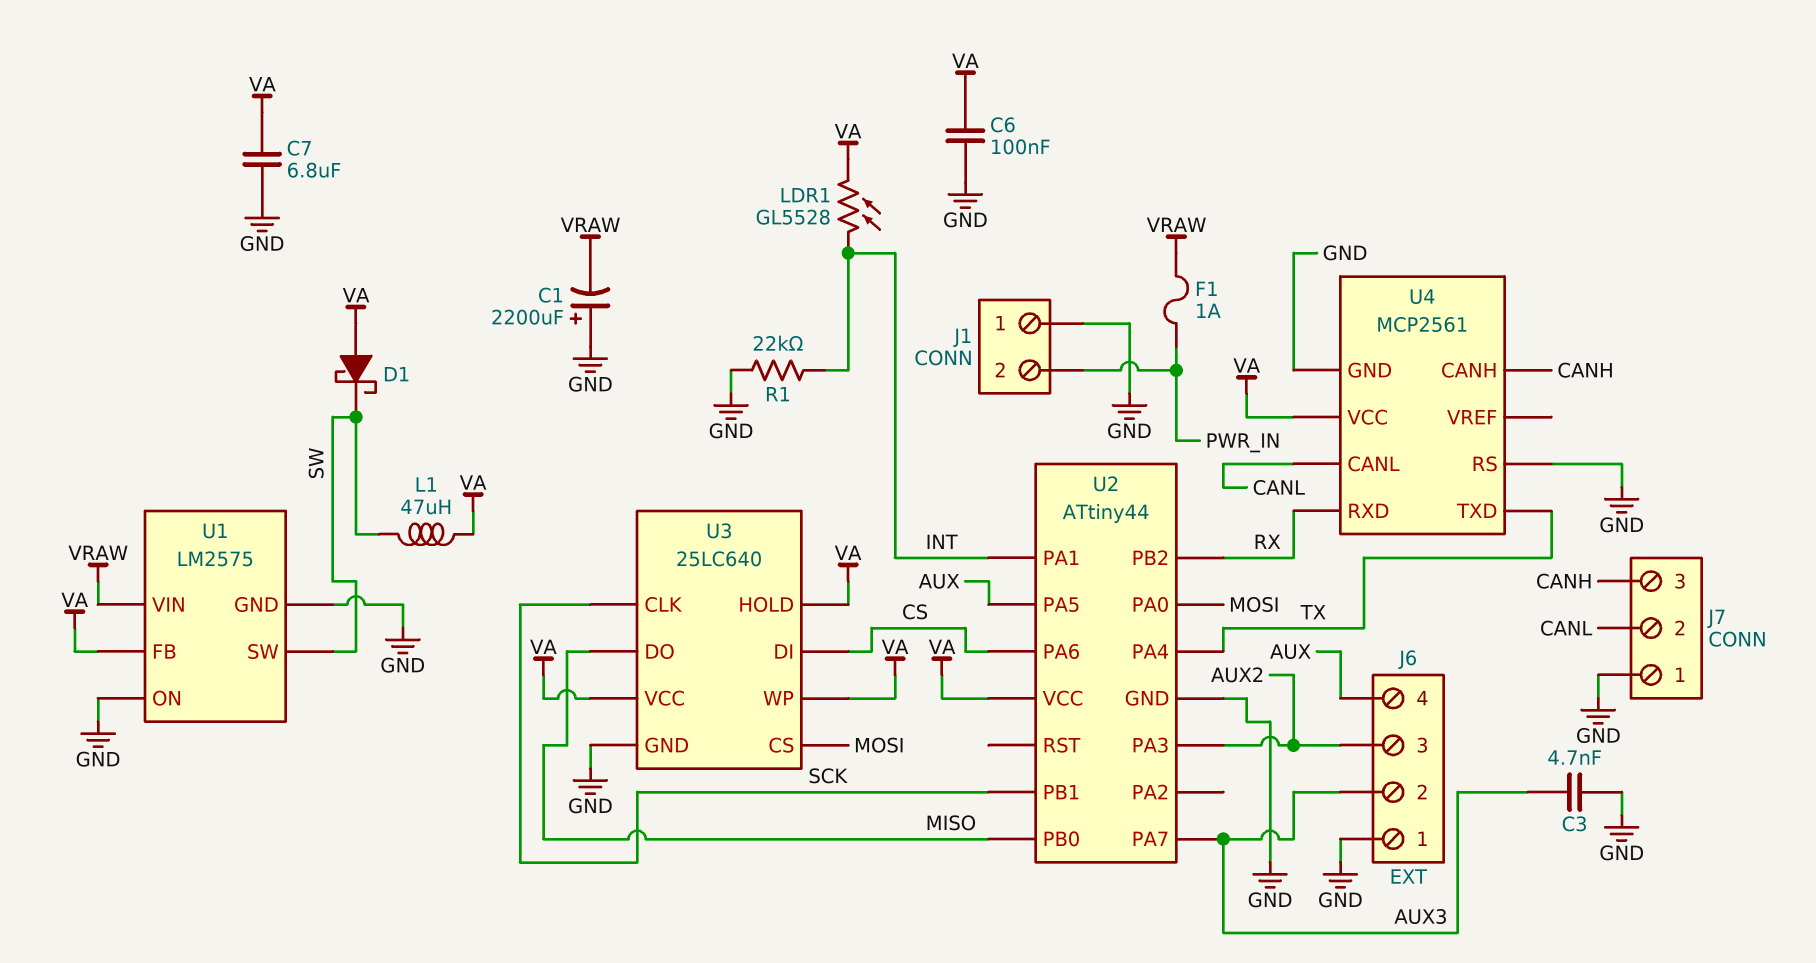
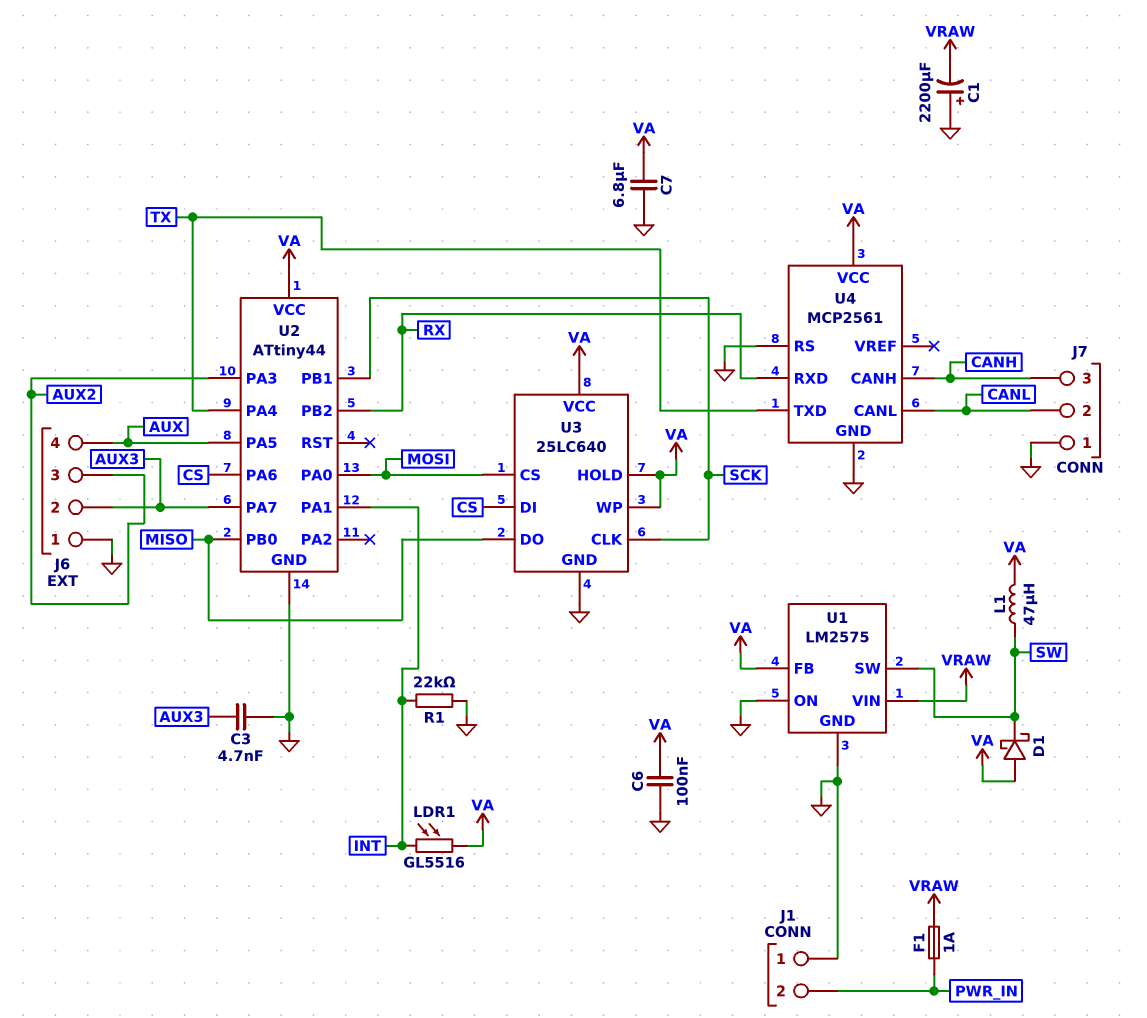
LDR1: GL5528 (INT, VA) -> GL5516 (INT, VA)

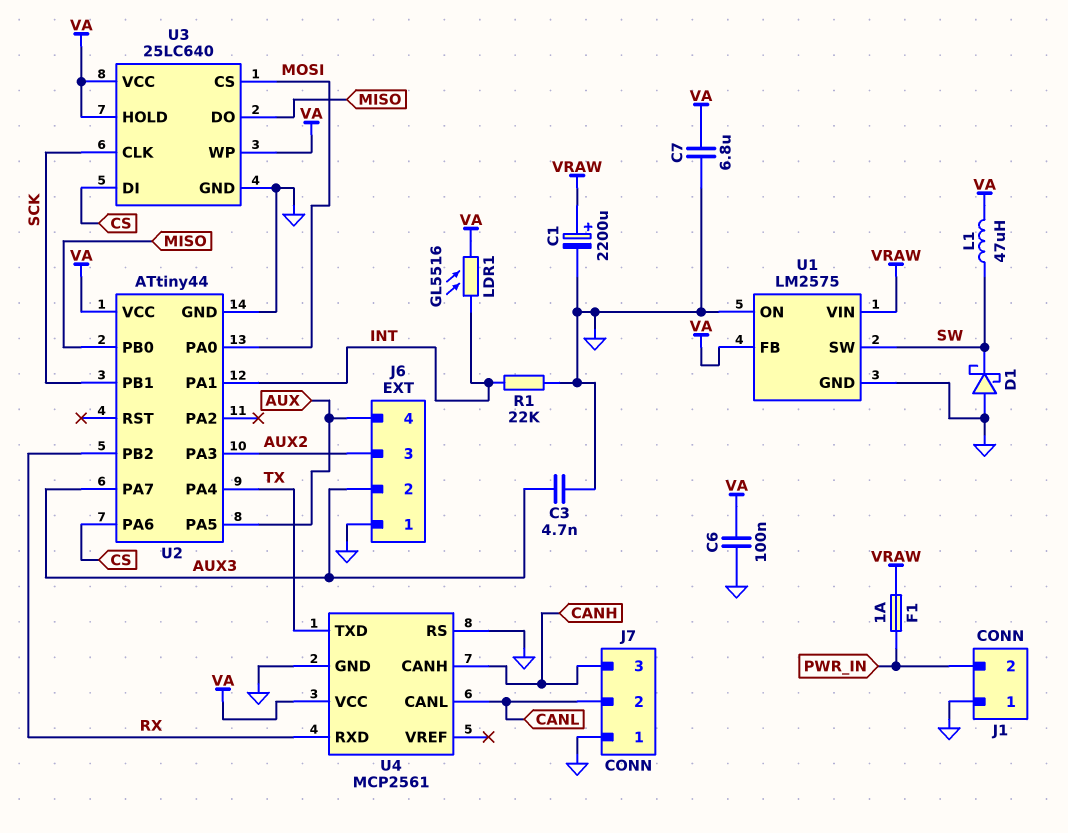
C1: 2200uF (plus GND, minus VRAW) -> 2200uF (plus VRAW, minus GND)
D1: schottky (A VA, K SW) -> schottky (A GND, K SW)

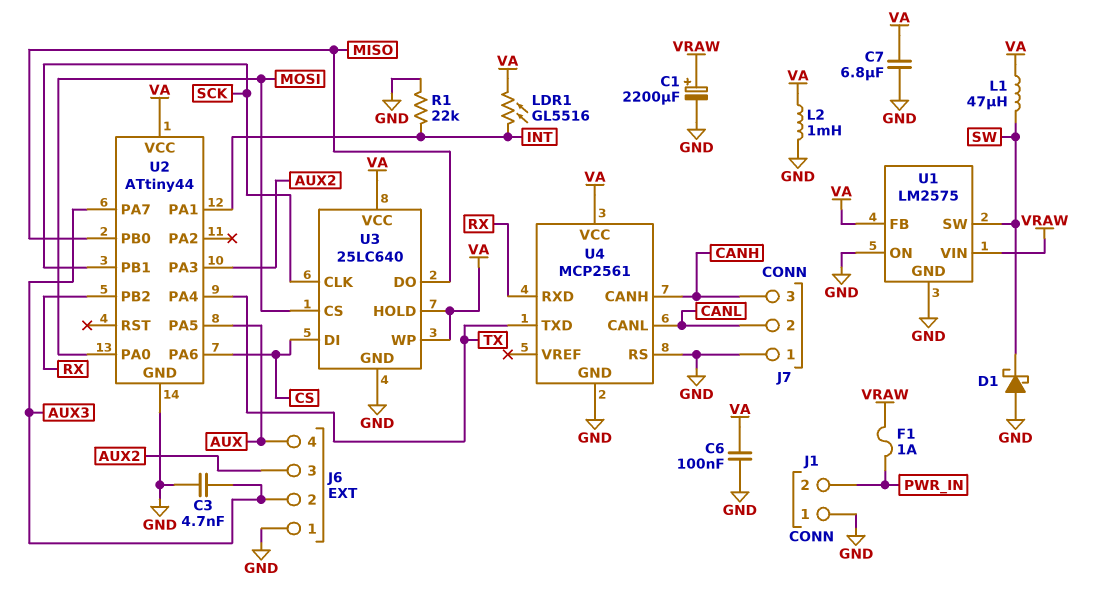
L2: none -> 1mH (GND, VA)

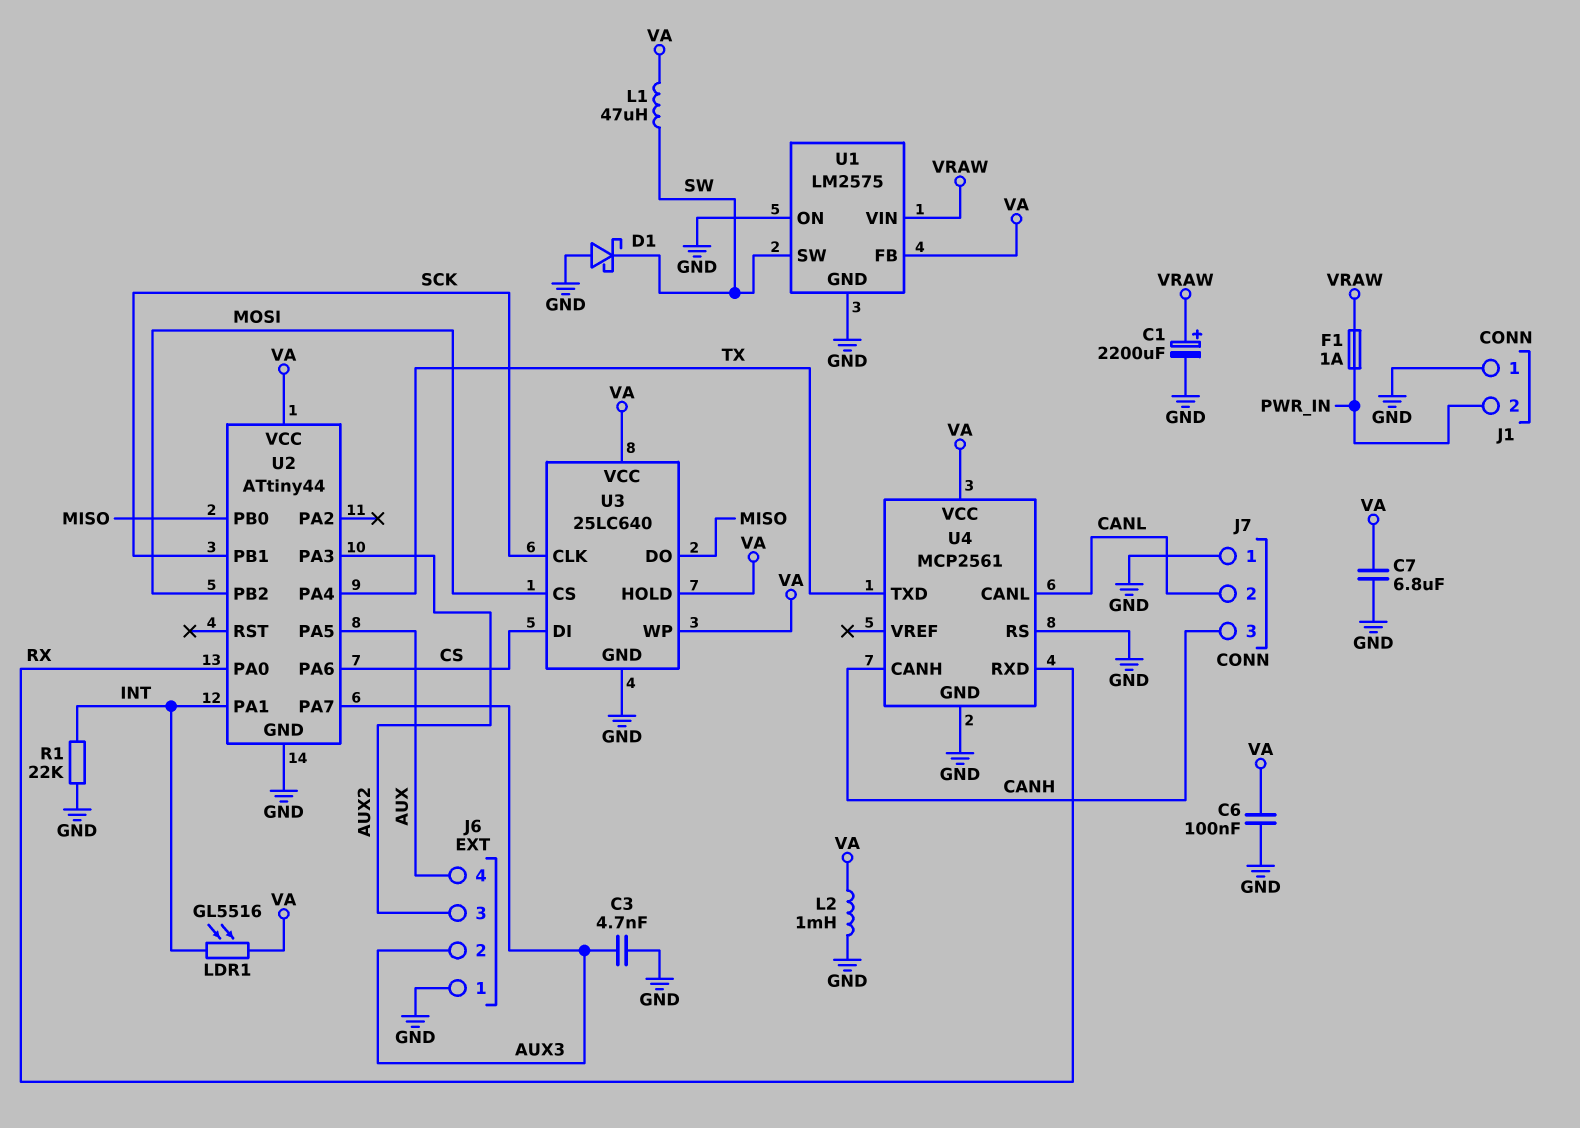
U2 pin PA0: MOSI -> RX
U2 pin PB2: RX -> MOSI

